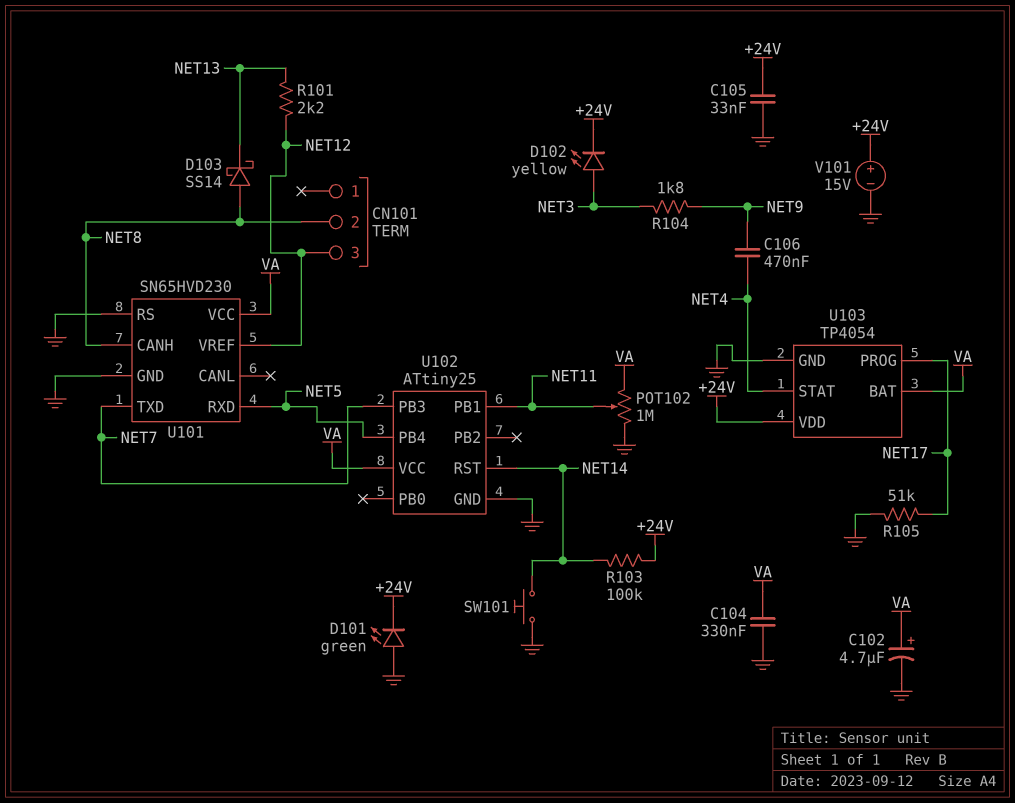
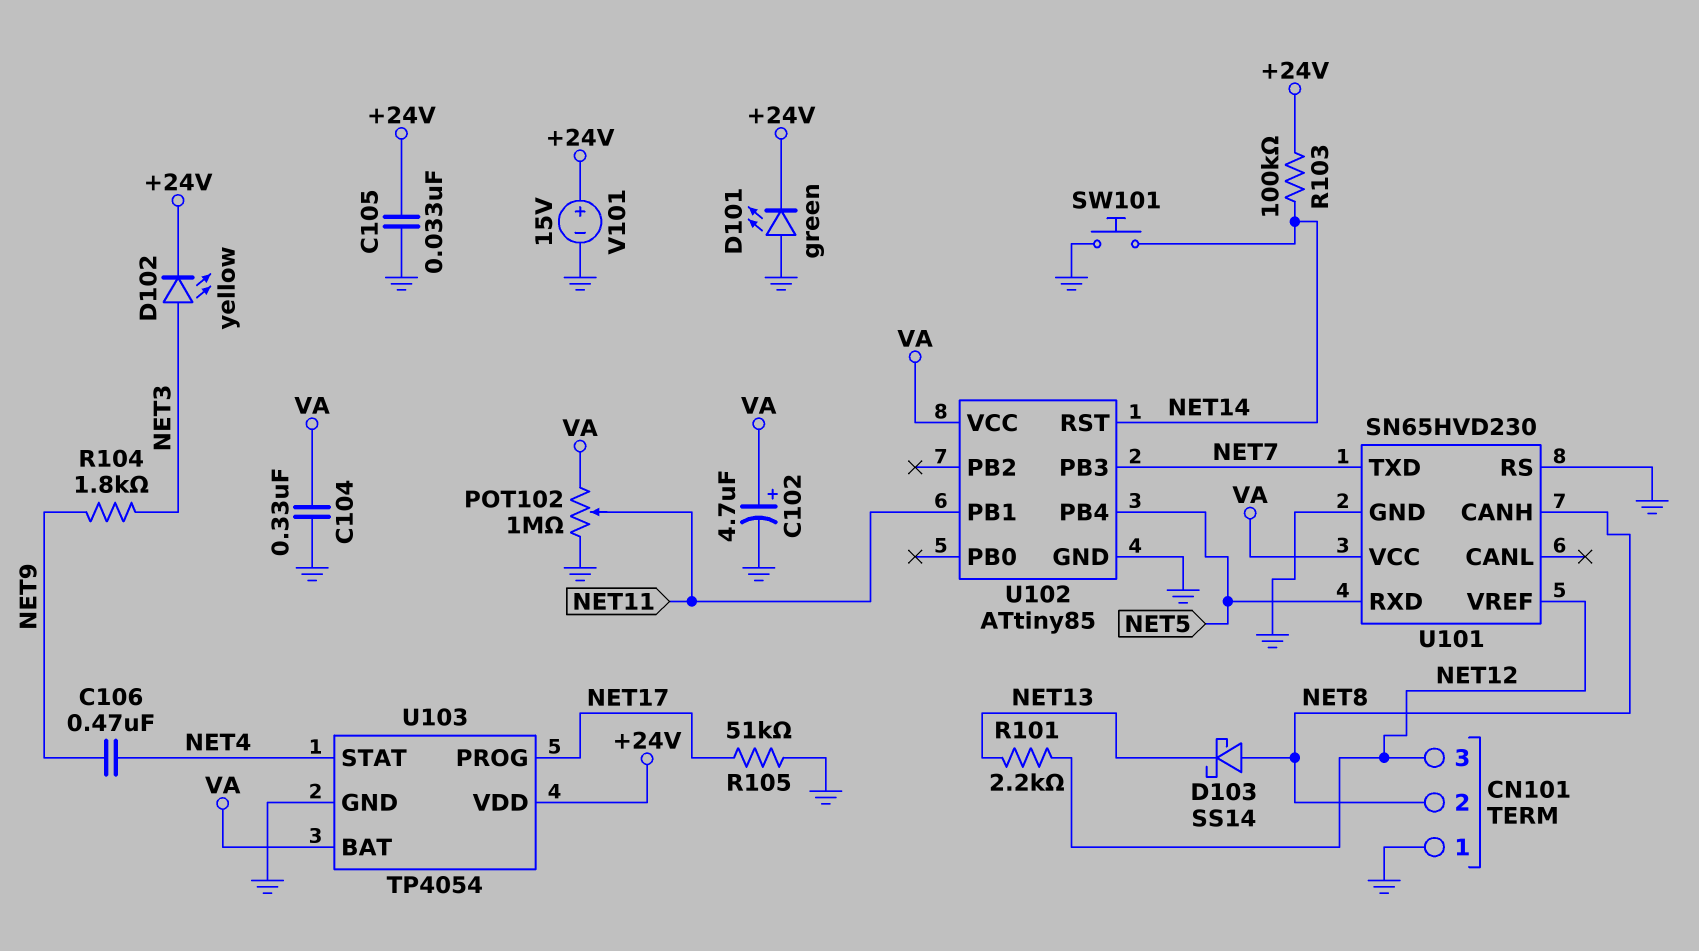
CN101 pin 1: none -> GND
U102: ATtiny25 -> ATtiny85

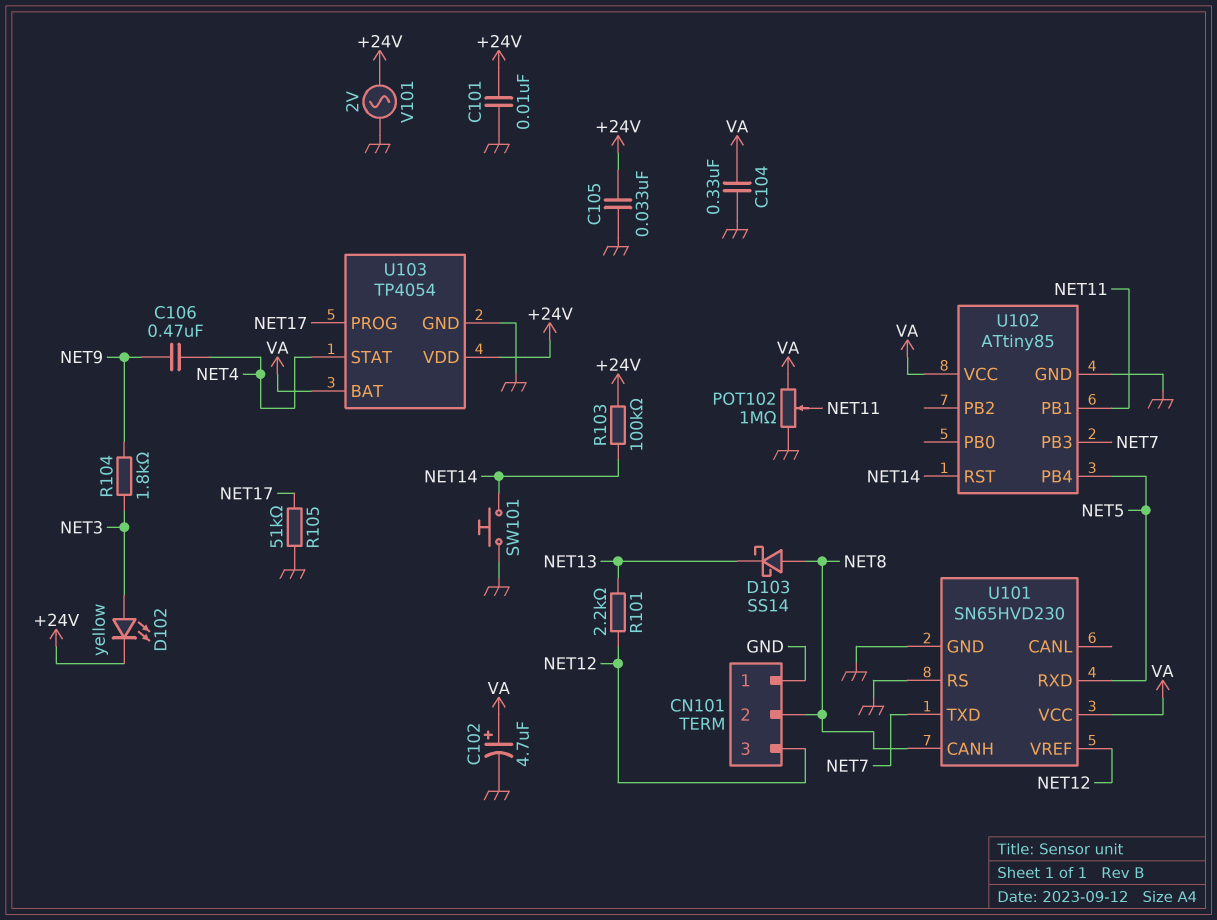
C101: none -> 10nF (+24V, GND)
D101: LED green (A GND, K +24V) -> none
V101: 15V (plus +24V, minus GND) -> AC 2V (+24V, GND)

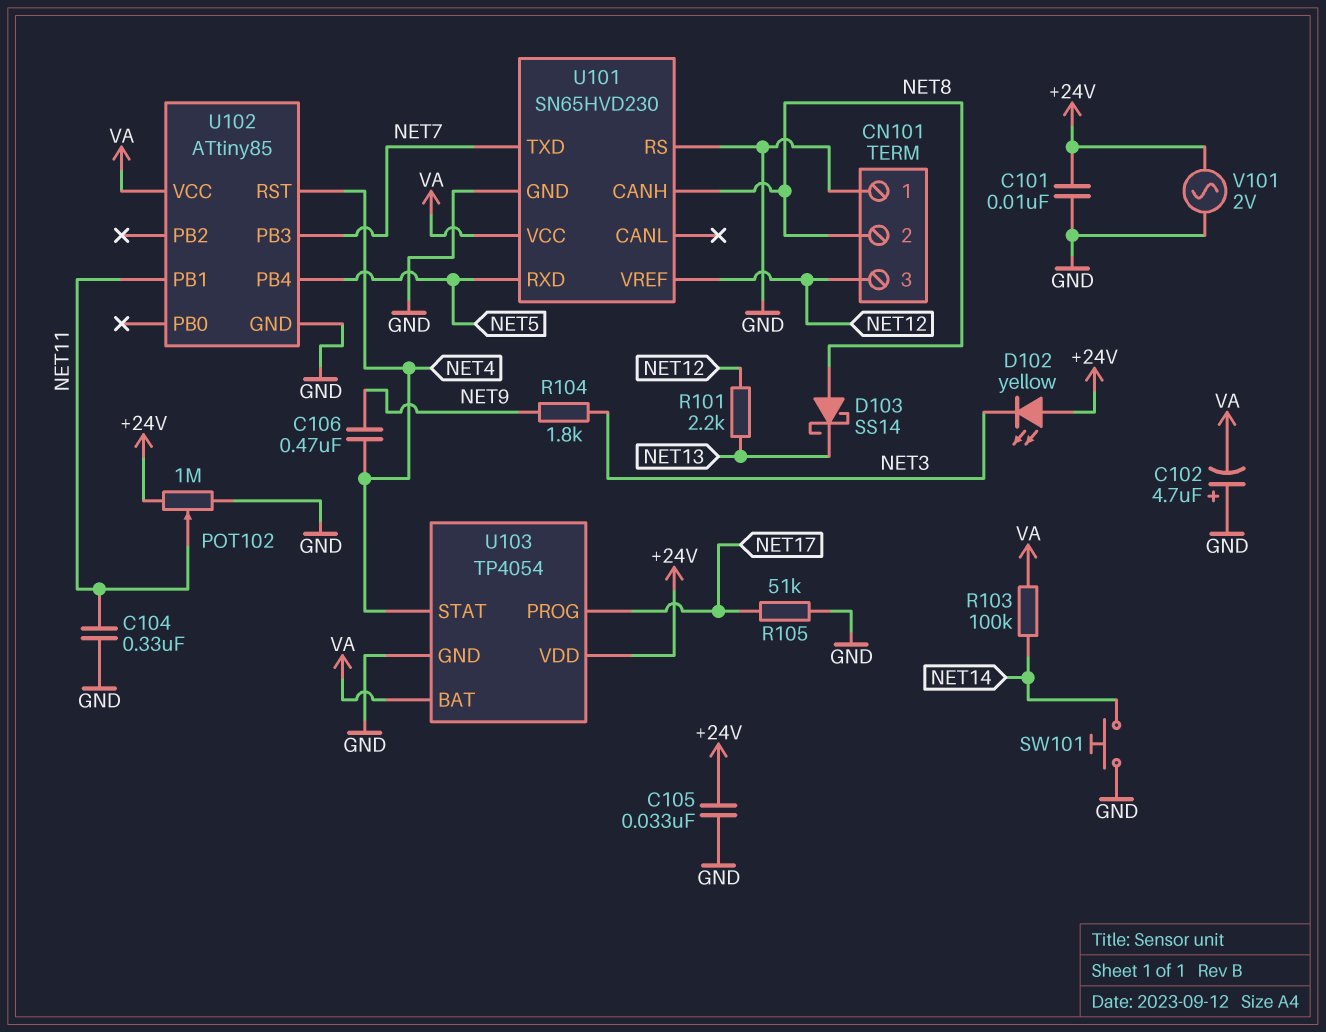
C102: 4.7uF (plus VA, minus GND) -> 4.7uF (plus GND, minus VA)
C104: 330nF (GND, VA) -> 330nF (GND, NET11)
D102: LED yellow (A NET3, K +24V) -> LED yellow (A +24V, K NET3)
POT102: 1M (GND, VA, wiper NET11) -> 1M (+24V, GND, wiper NET11)
R103: 100k (+24V, NET14) -> 100k (NET14, VA)
U102 pin RST: NET14 -> NET4

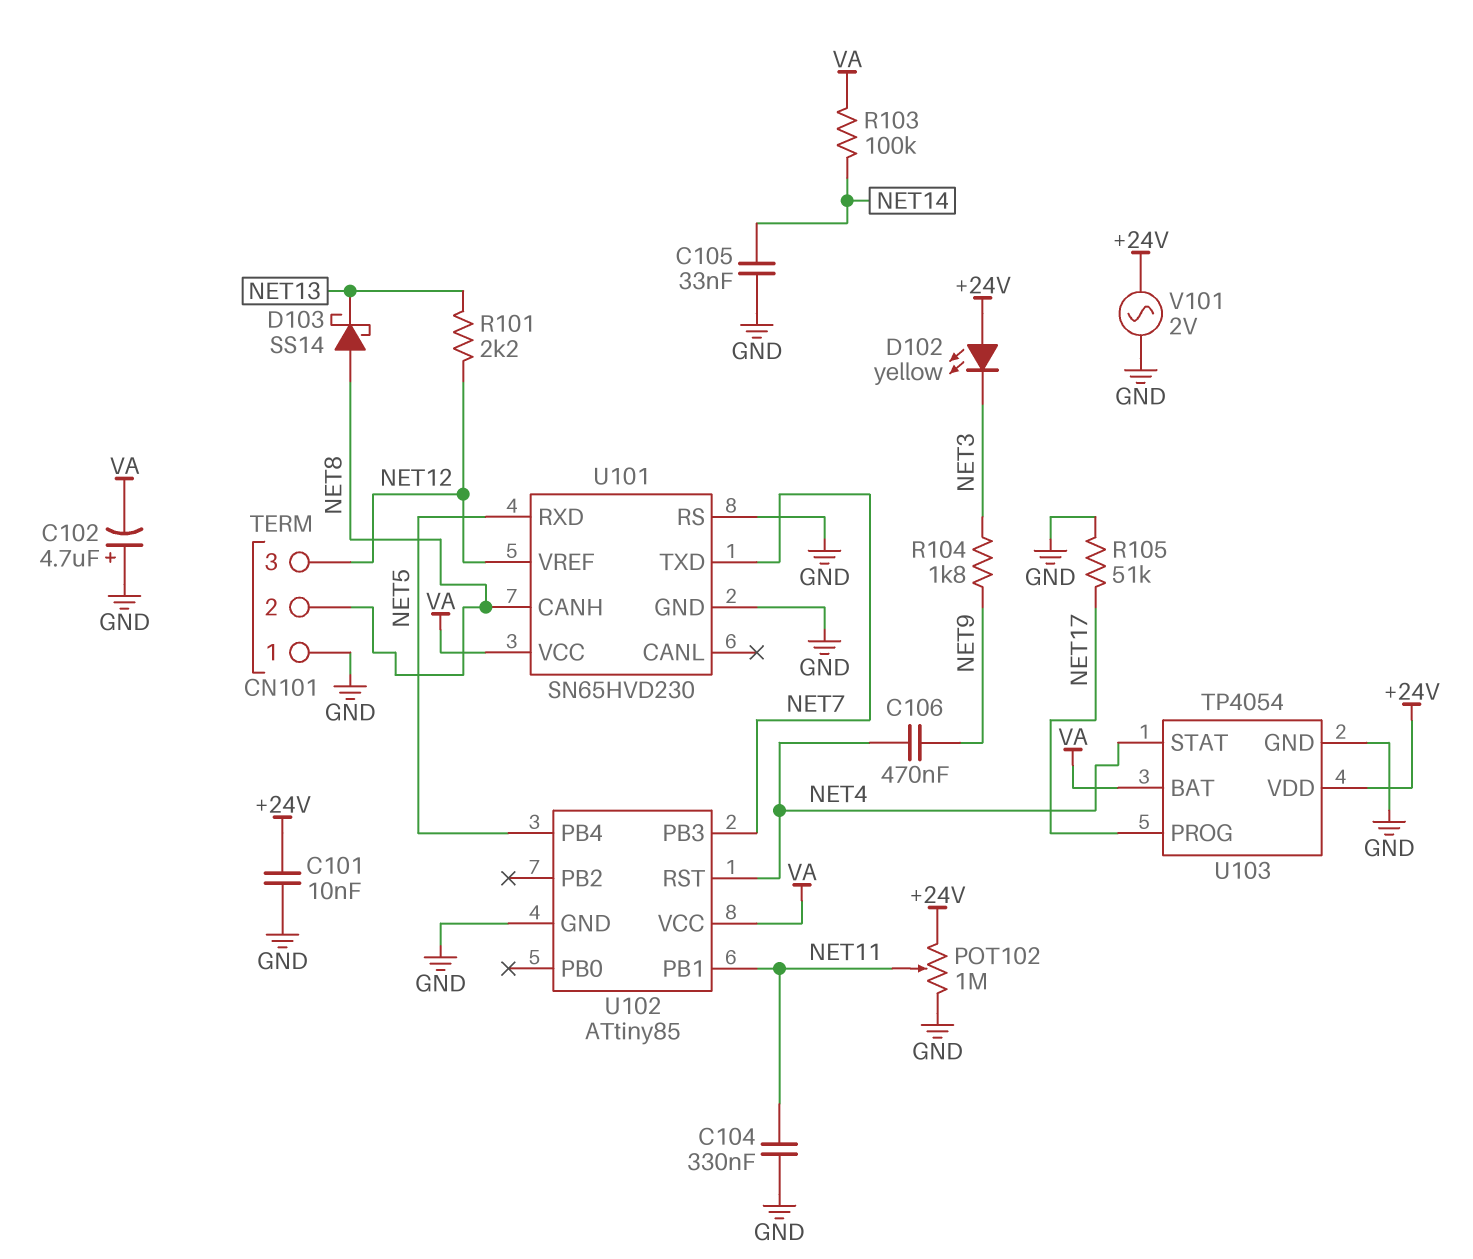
C105: 33nF (+24V, GND) -> 33nF (GND, NET14)
SW101: button (GND, NET14) -> none

